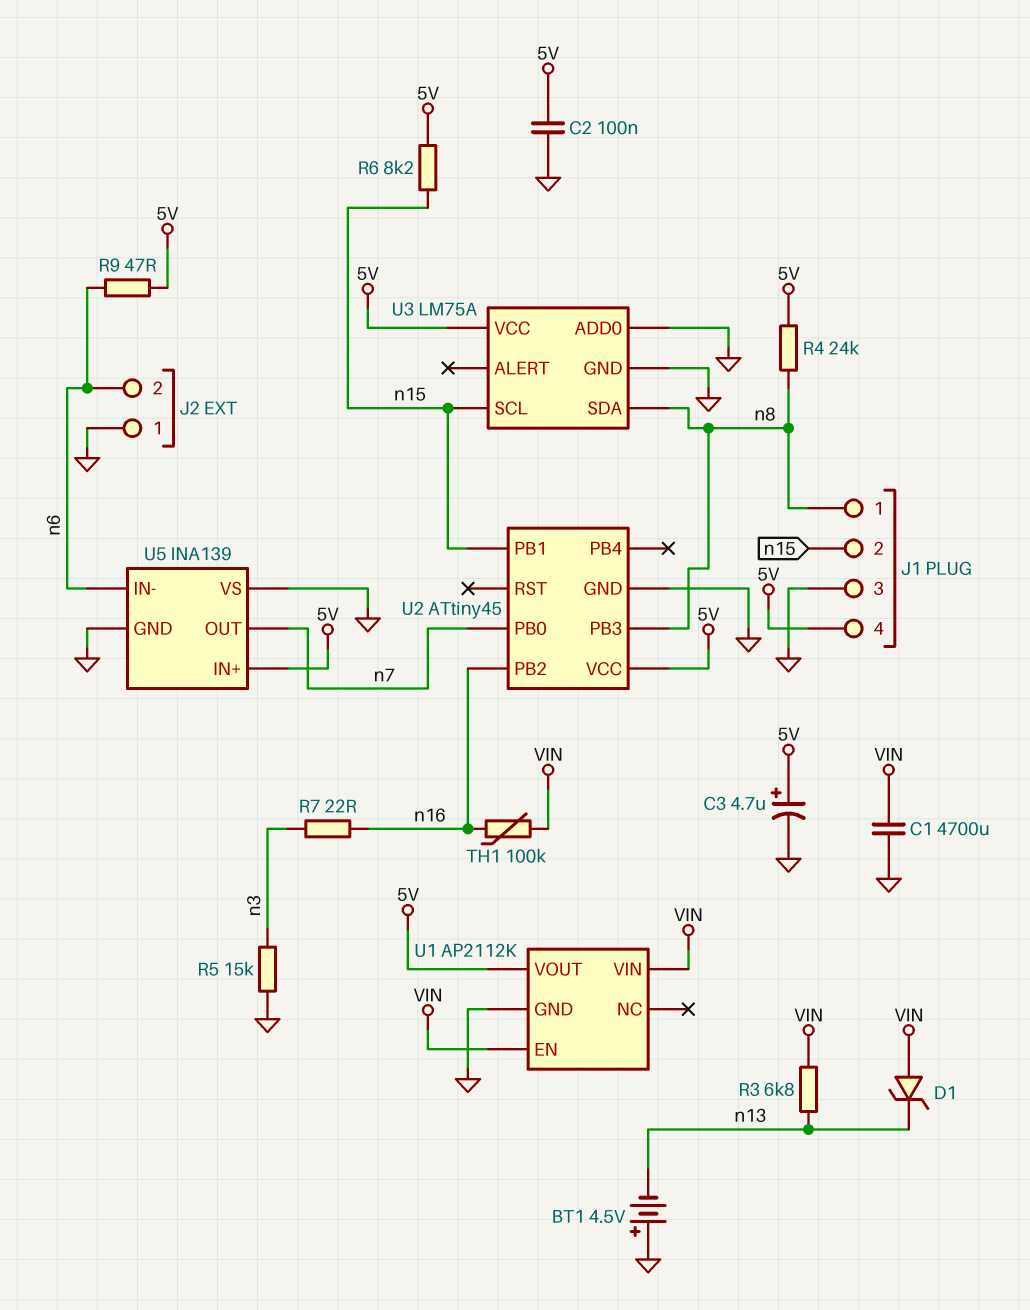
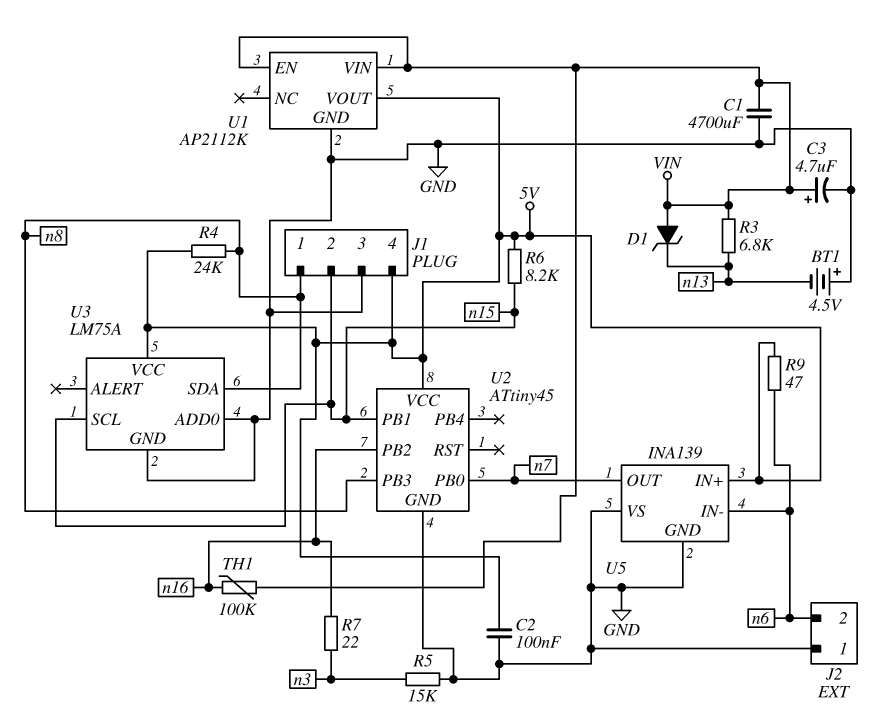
C3: 4.7uF (plus 5V, minus GND) -> 4.7uF (plus VIN, minus GND)

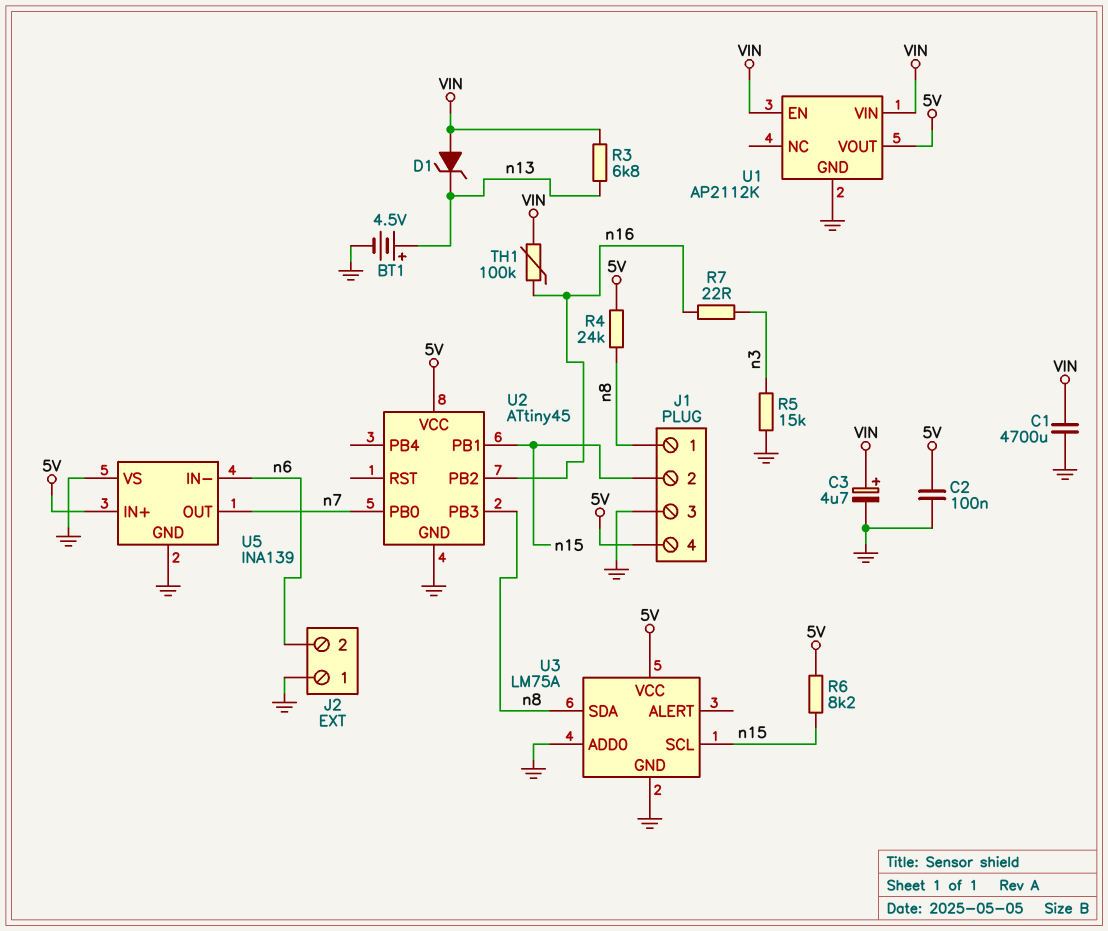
BT1: 4.5V (plus GND, minus n13) -> 4.5V (plus n13, minus GND)
R9: 47 (5V, n6) -> none

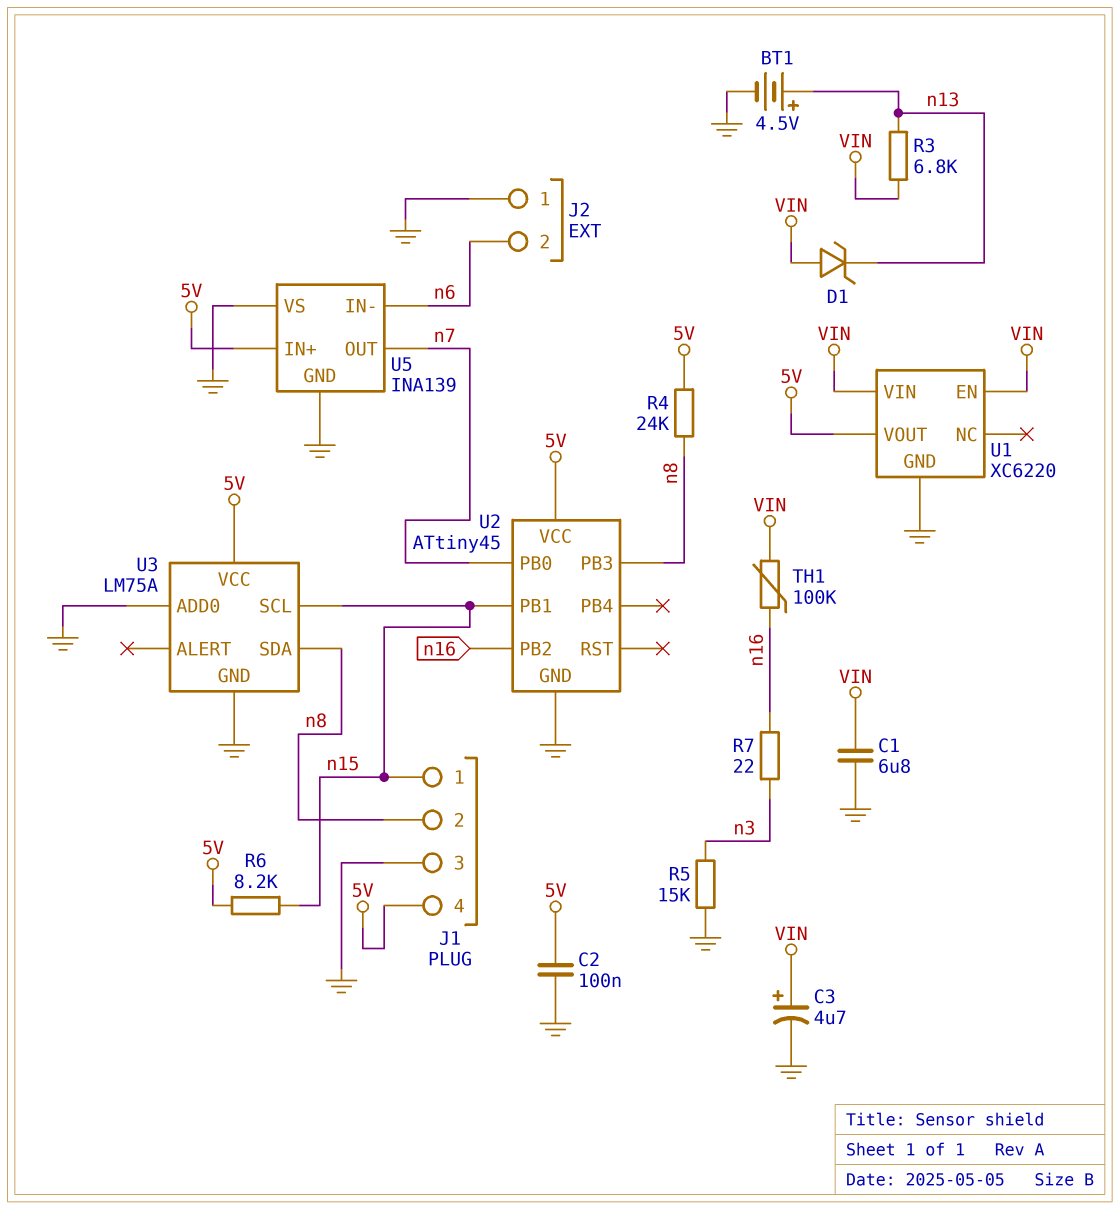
C1: 4700uF (GND, VIN) -> 6.8uF (GND, VIN)
J1 pin 1: n8 -> n15
J1 pin 2: n15 -> n8
U1: AP2112K -> XC6220

